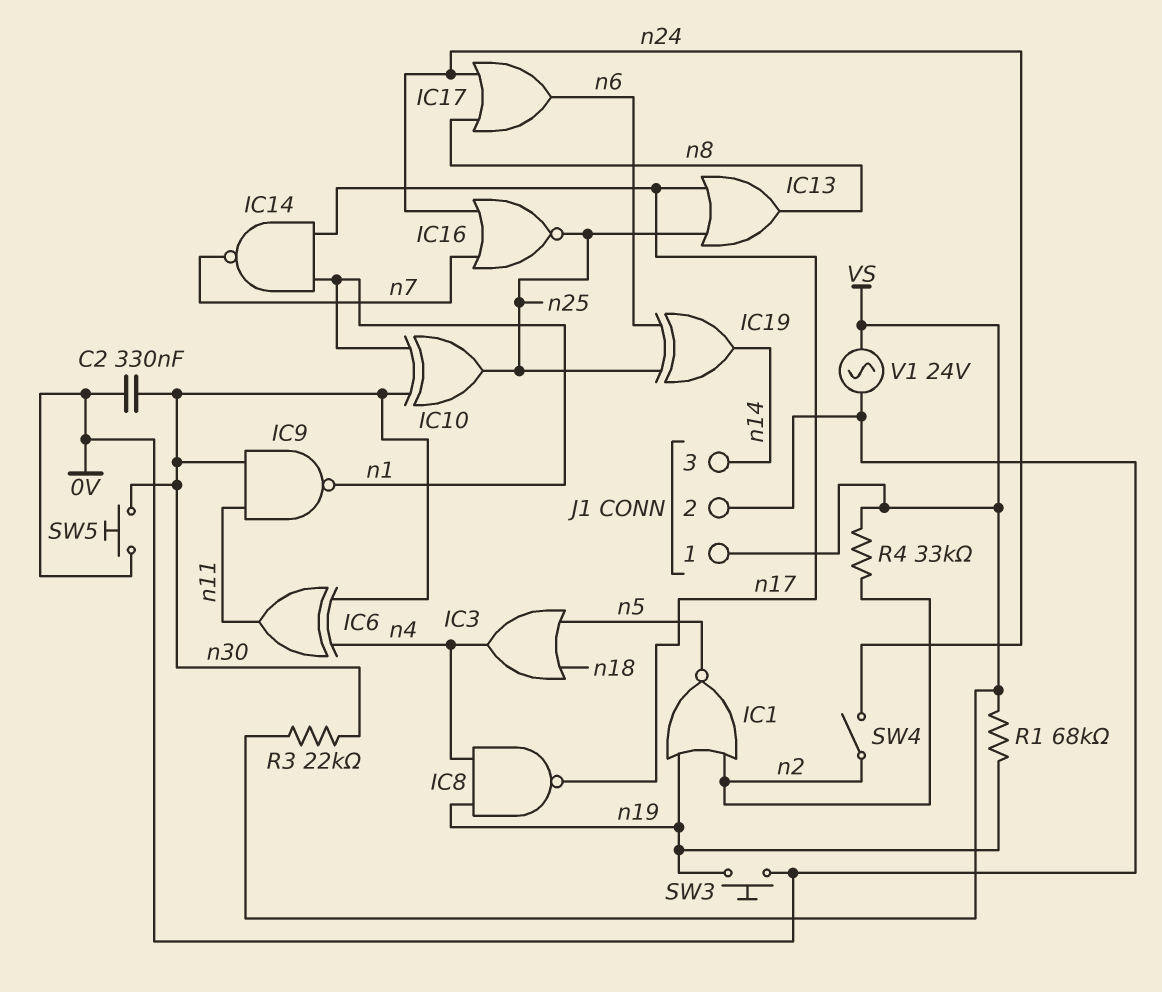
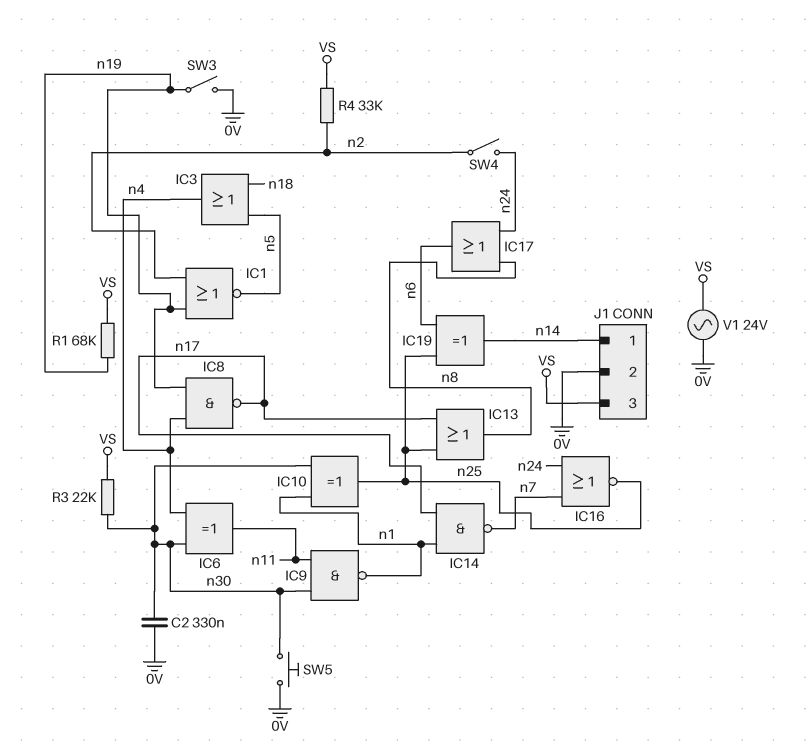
J1 pin 1: VS -> n14
J1 pin 3: n14 -> VS
SW3: button (0V, n19) -> switch (0V, n19)

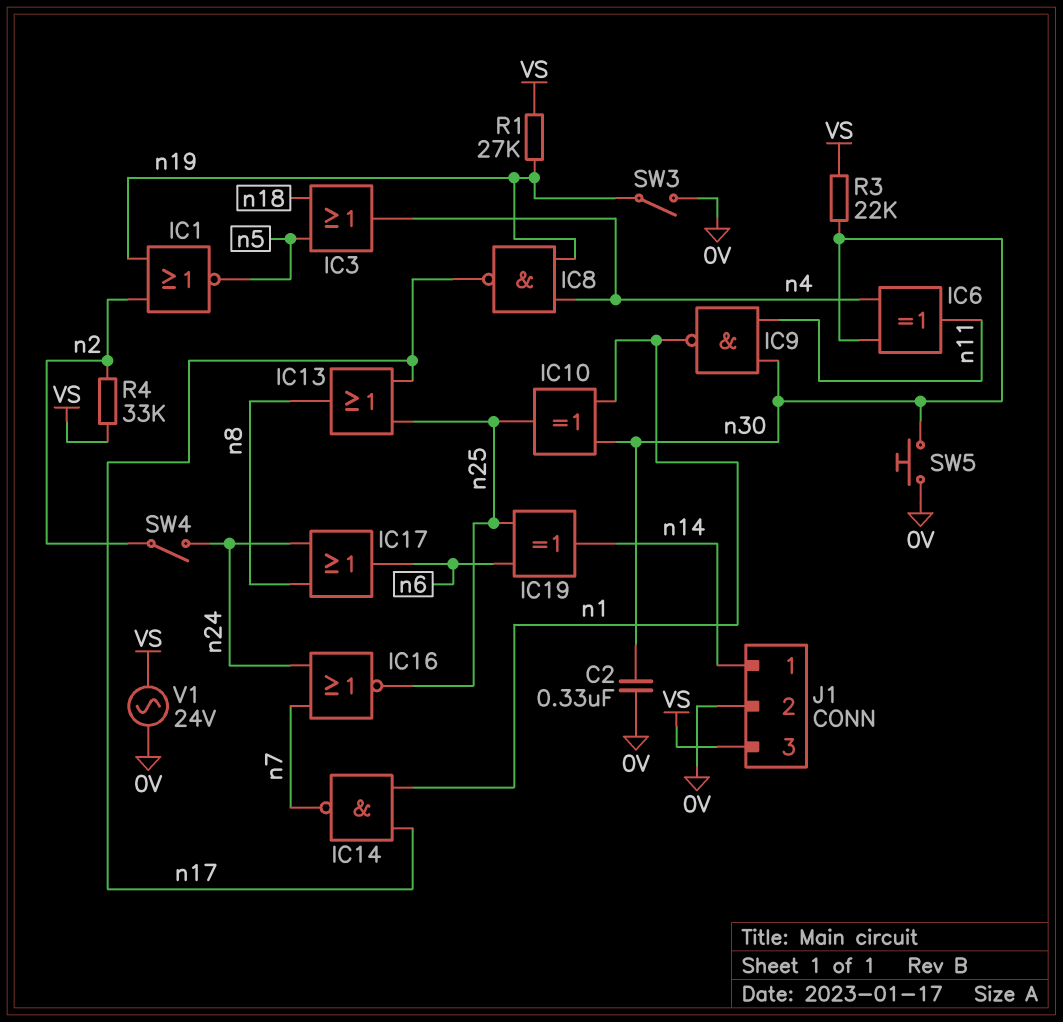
R1: 68k (VS, n19) -> 27k (VS, n19)

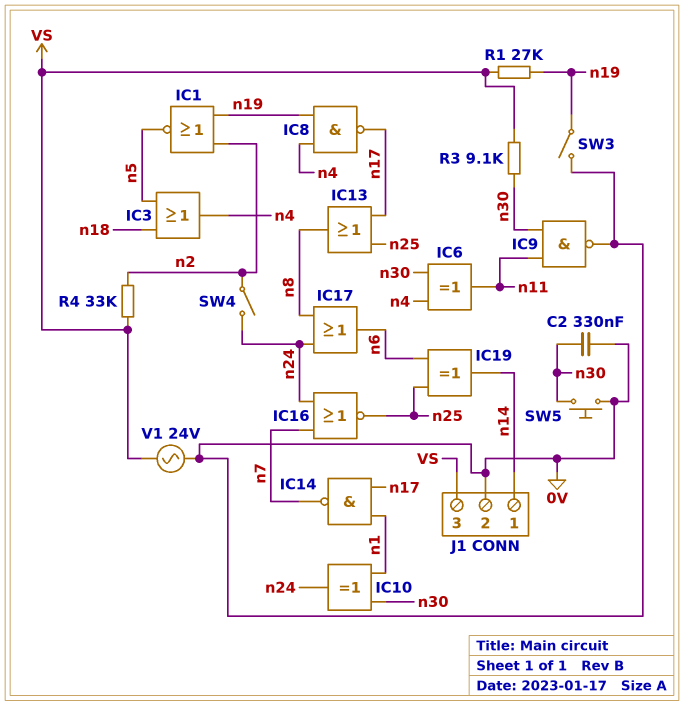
IC9: NAND (in n11, in n30, out n1) -> NAND (in n11, in n30, out 0V)
IC10: XOR (in n1, in n30, out n25) -> XOR (in n1, in n30, out n24)
R3: 22k (VS, n30) -> 9.1k (VS, n30)

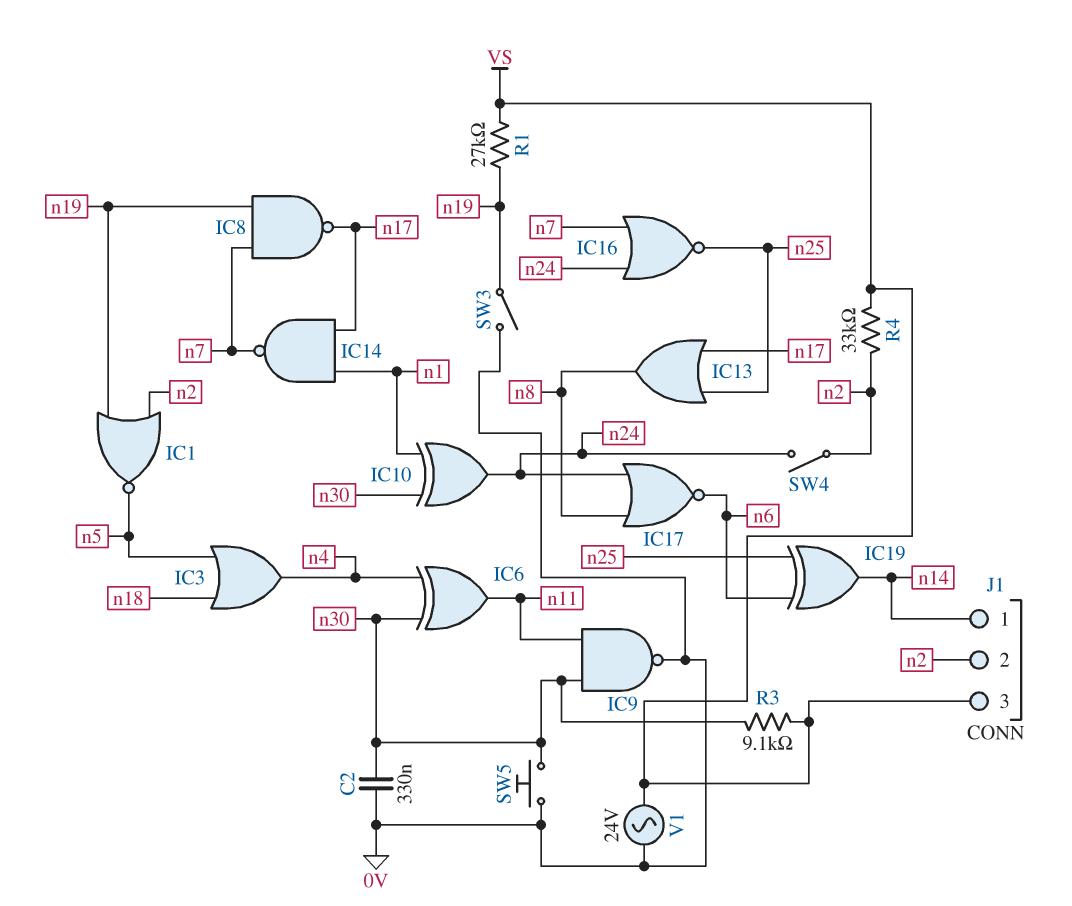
IC8: NAND (in n4, in n19, out n17) -> NAND (in n7, in n19, out n17)
IC17: OR (in n8, in n24, out n6) -> NOR (in n8, in n24, out n6)
J1 pin 2: 0V -> n2

